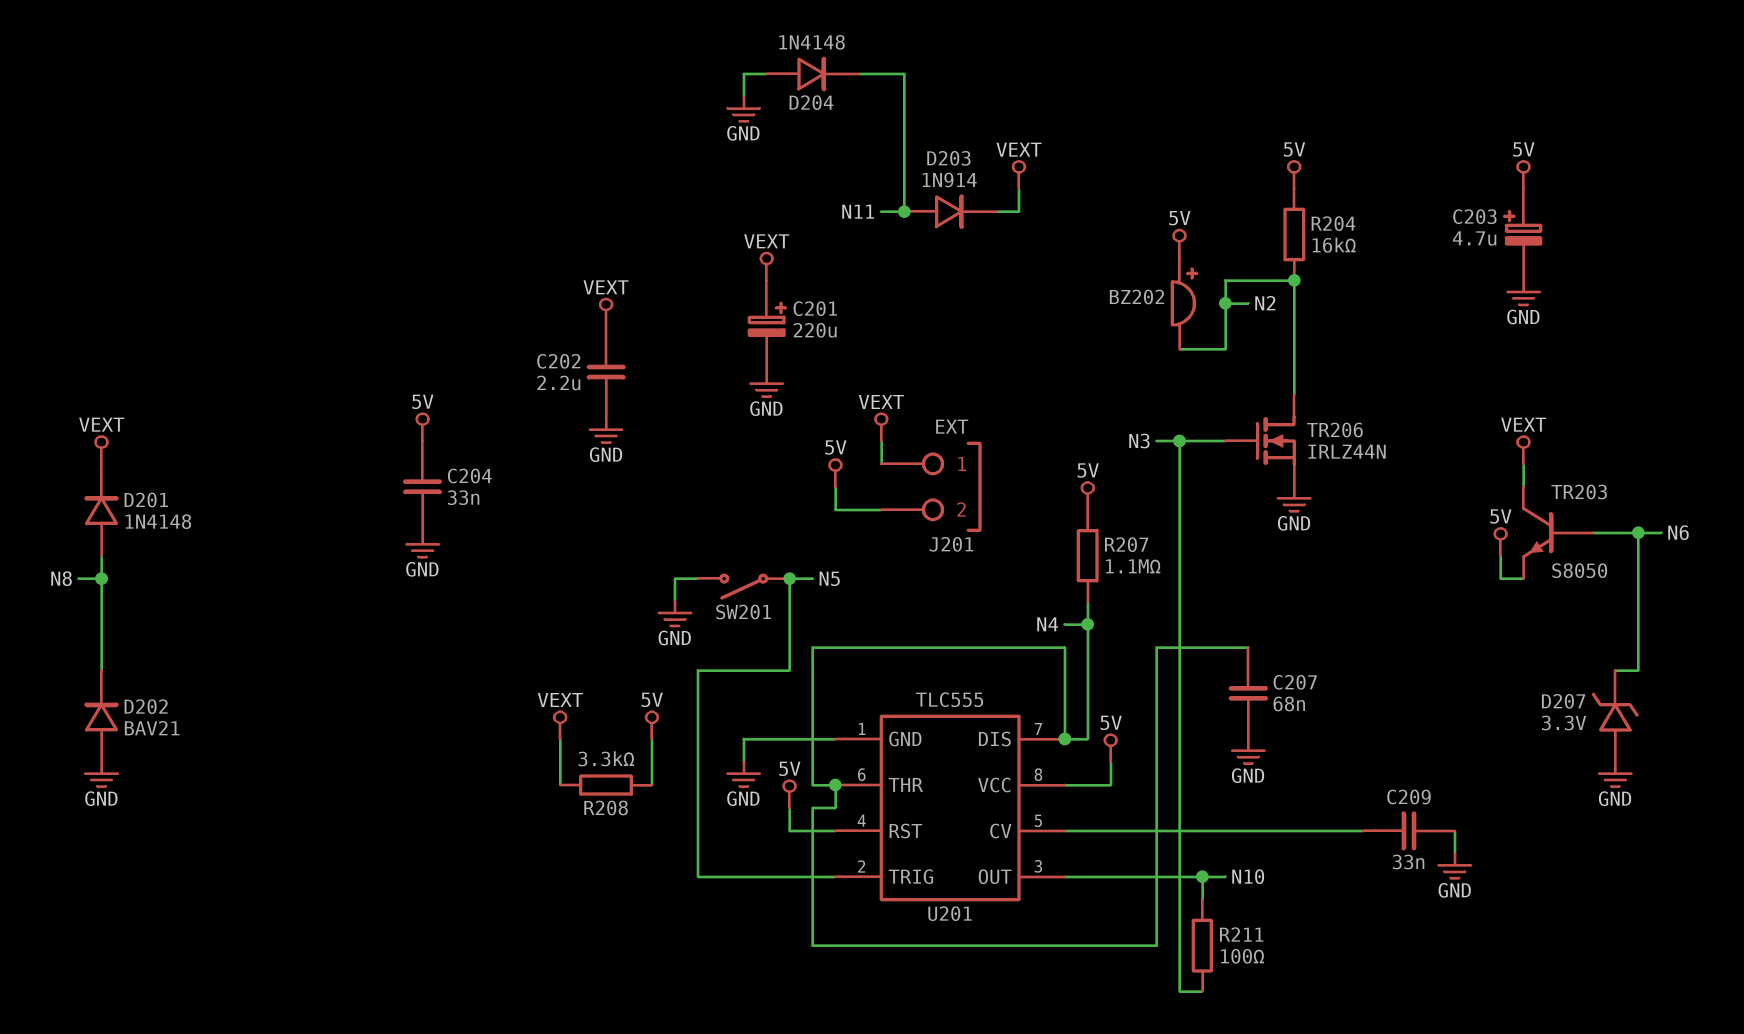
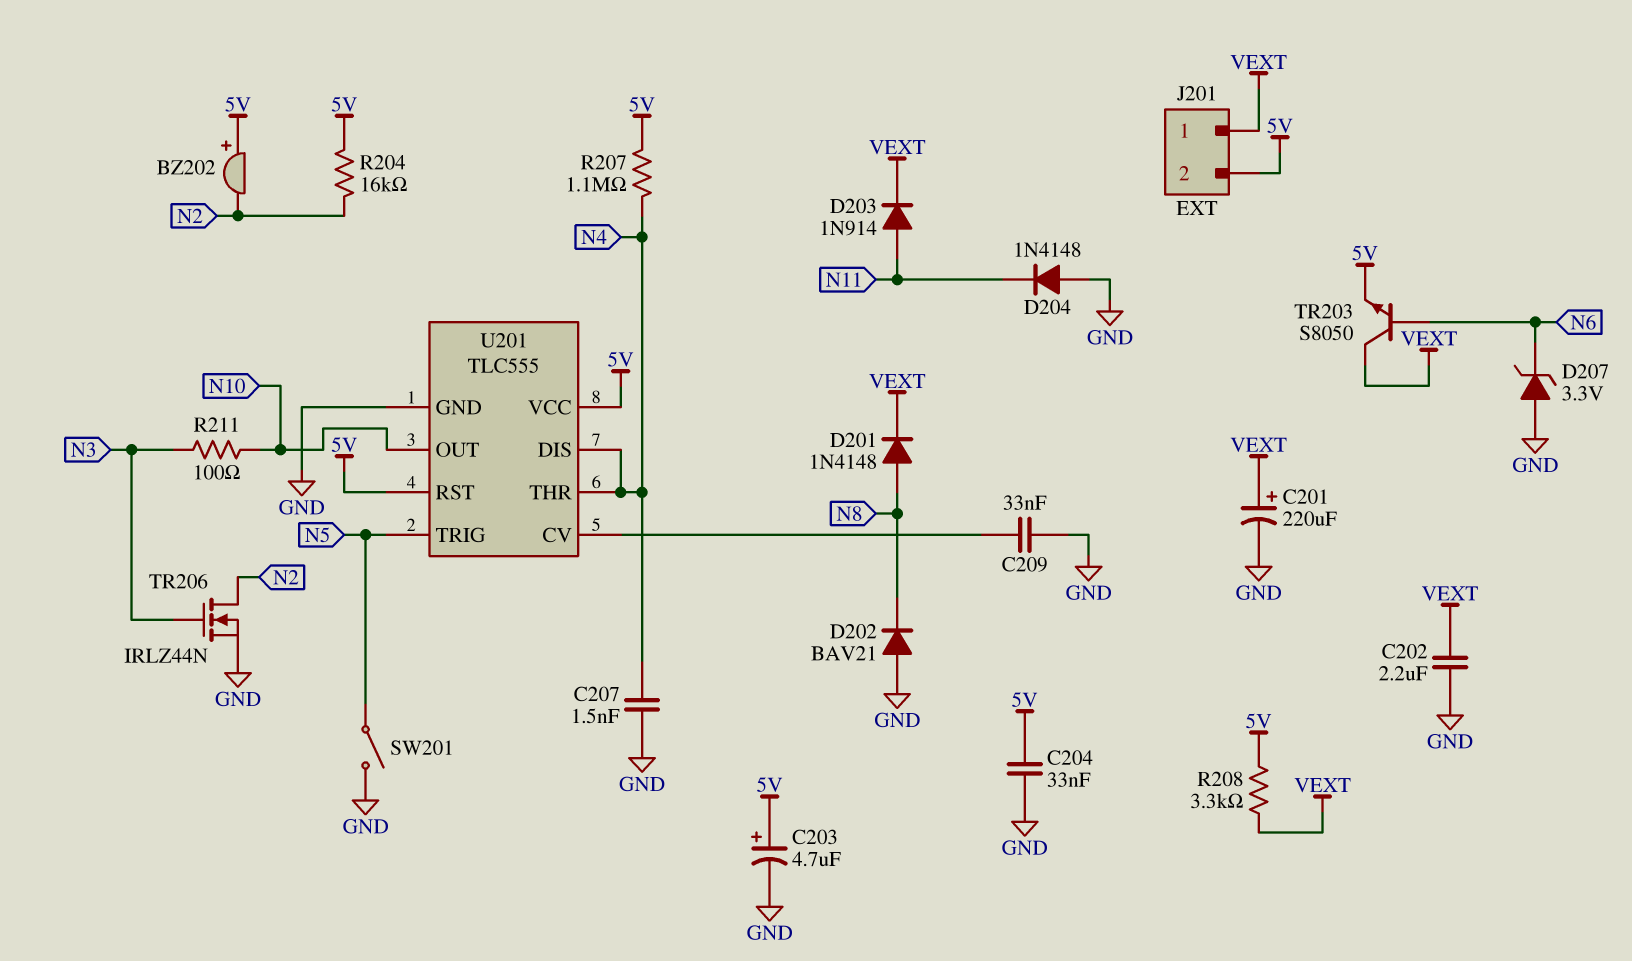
C207: 68nF (GND, N4) -> 1.5nF (GND, N4)

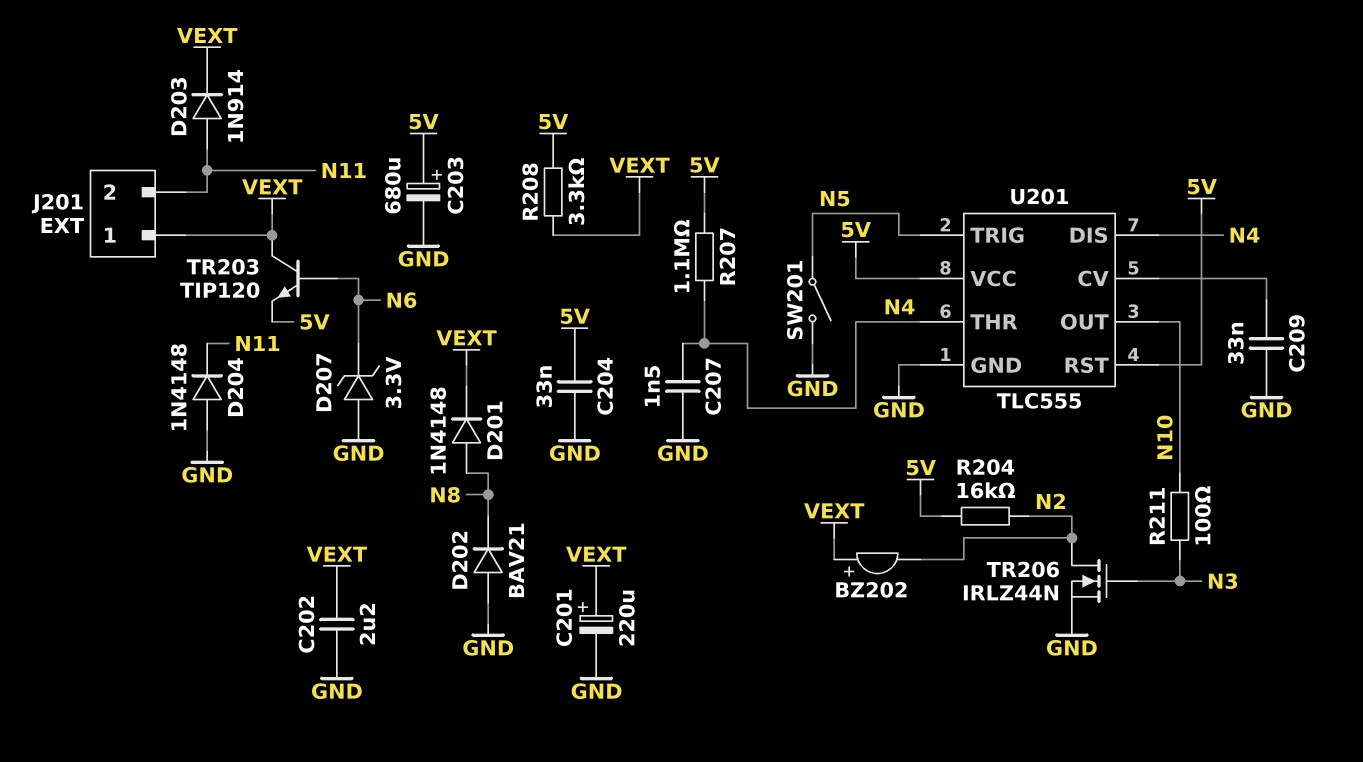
BZ202: buzzer (plus 5V, minus N2) -> buzzer (plus VEXT, minus N2)
C203: 4.7uF (plus 5V, minus GND) -> 680uF (plus 5V, minus GND)
J201 pin 2: 5V -> N11
TR203: NPN S8050 (B N6, C VEXT, E 5V) -> NPN TIP120 (B N6, C VEXT, E 5V)

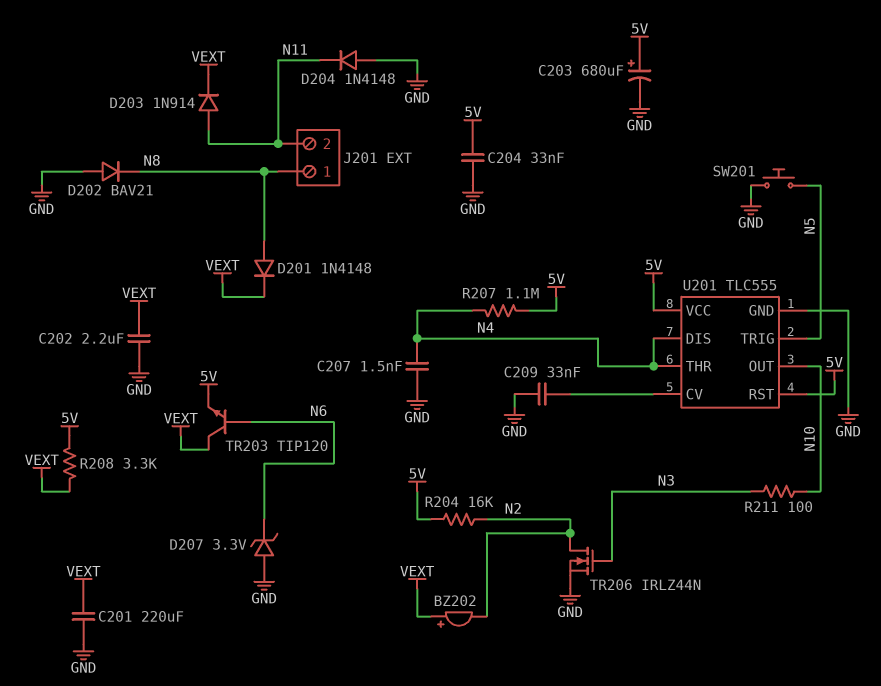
C201: 220uF (plus VEXT, minus GND) -> 220uF (GND, VEXT)
J201 pin 1: VEXT -> N8
SW201: switch (GND, N5) -> button (GND, N5)

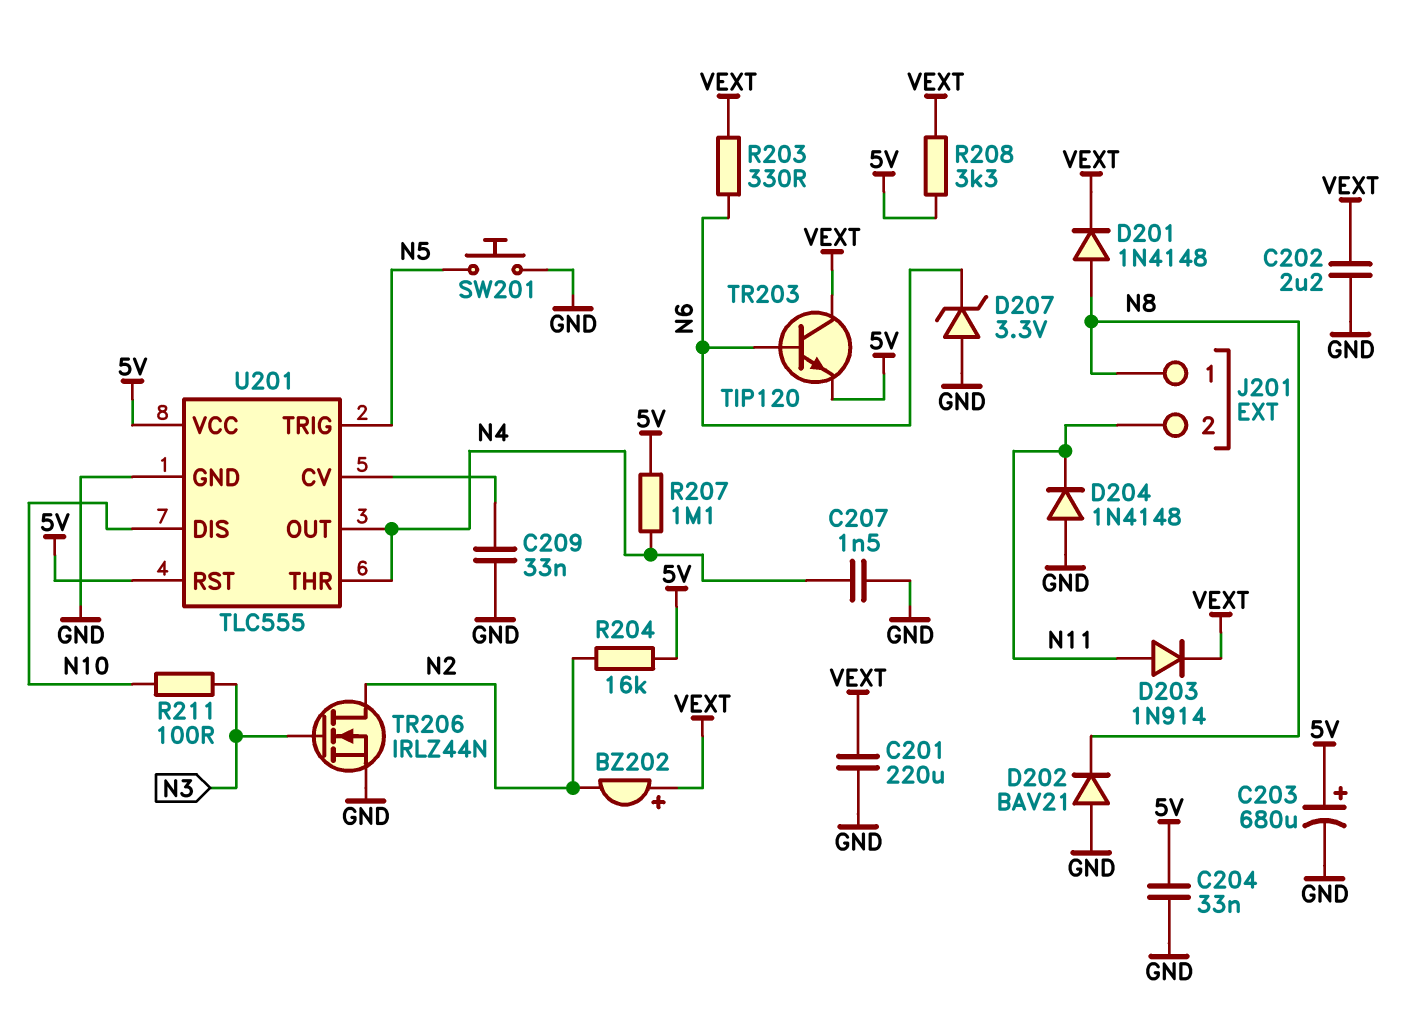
R203: none -> 330 (N6, VEXT)
U201 pin DIS: N4 -> N10
U201 pin OUT: N10 -> N4

